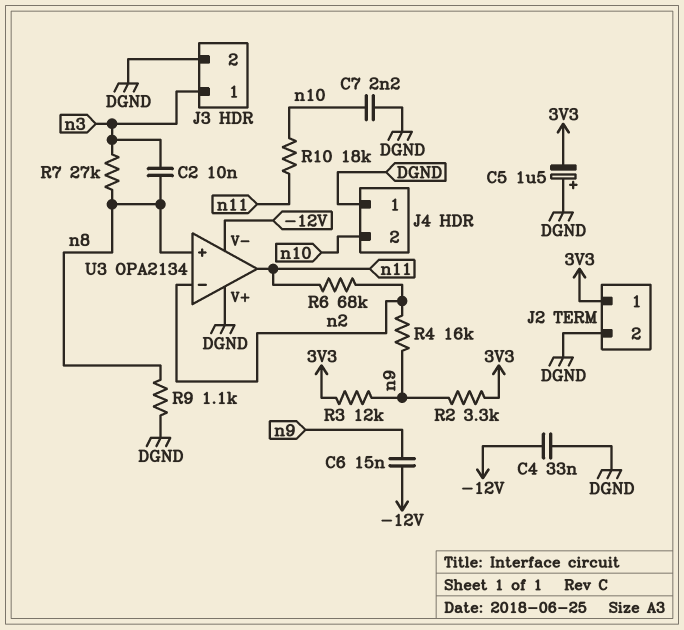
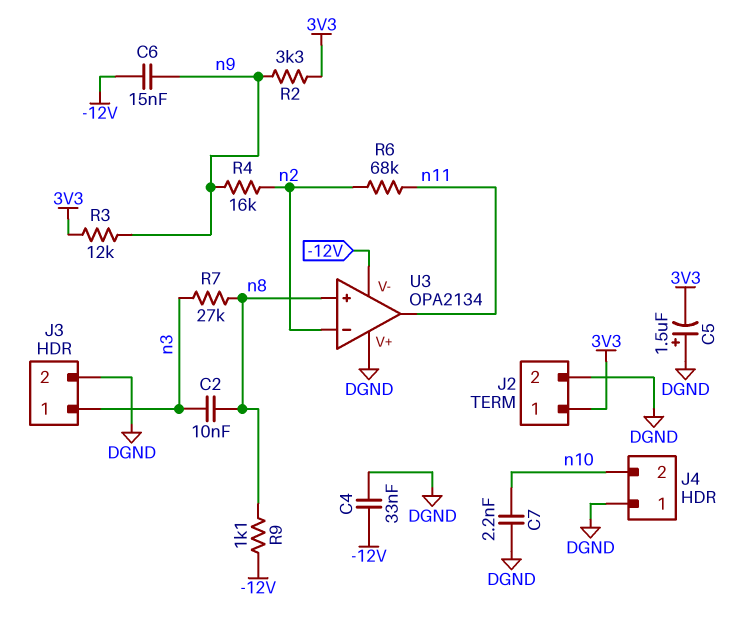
R9: 1.1k (DGND, n8) -> 1.1k (-12V, n8)
R10: 18k (n10, n11) -> none

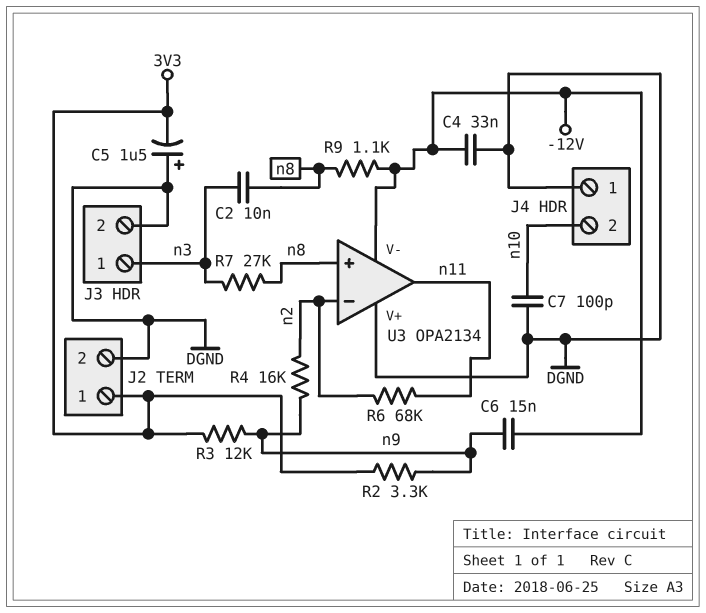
C7: 2.2nF (DGND, n10) -> 100pF (DGND, n10)

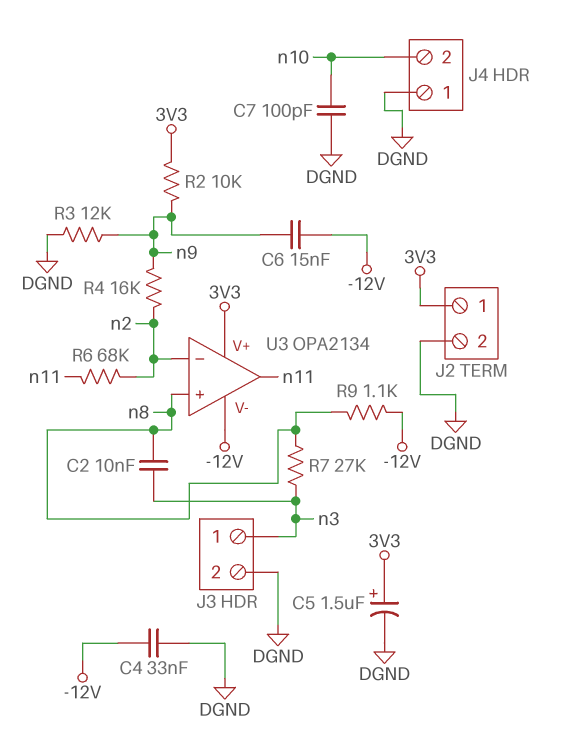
C5: 1.5uF (plus DGND, minus 3V3) -> 1.5uF (plus 3V3, minus DGND)
R2: 3.3k (3V3, n9) -> 10k (3V3, n9)
R3: 12k (3V3, n9) -> 12k (DGND, n9)
U3 pin V+: DGND -> 3V3

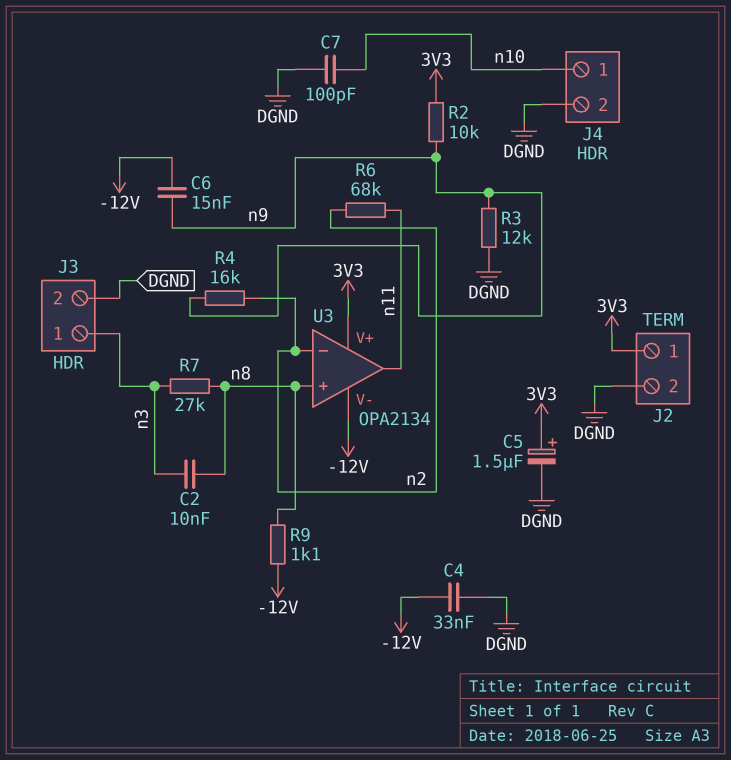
J4 pin 1: DGND -> n10
J4 pin 2: n10 -> DGND

